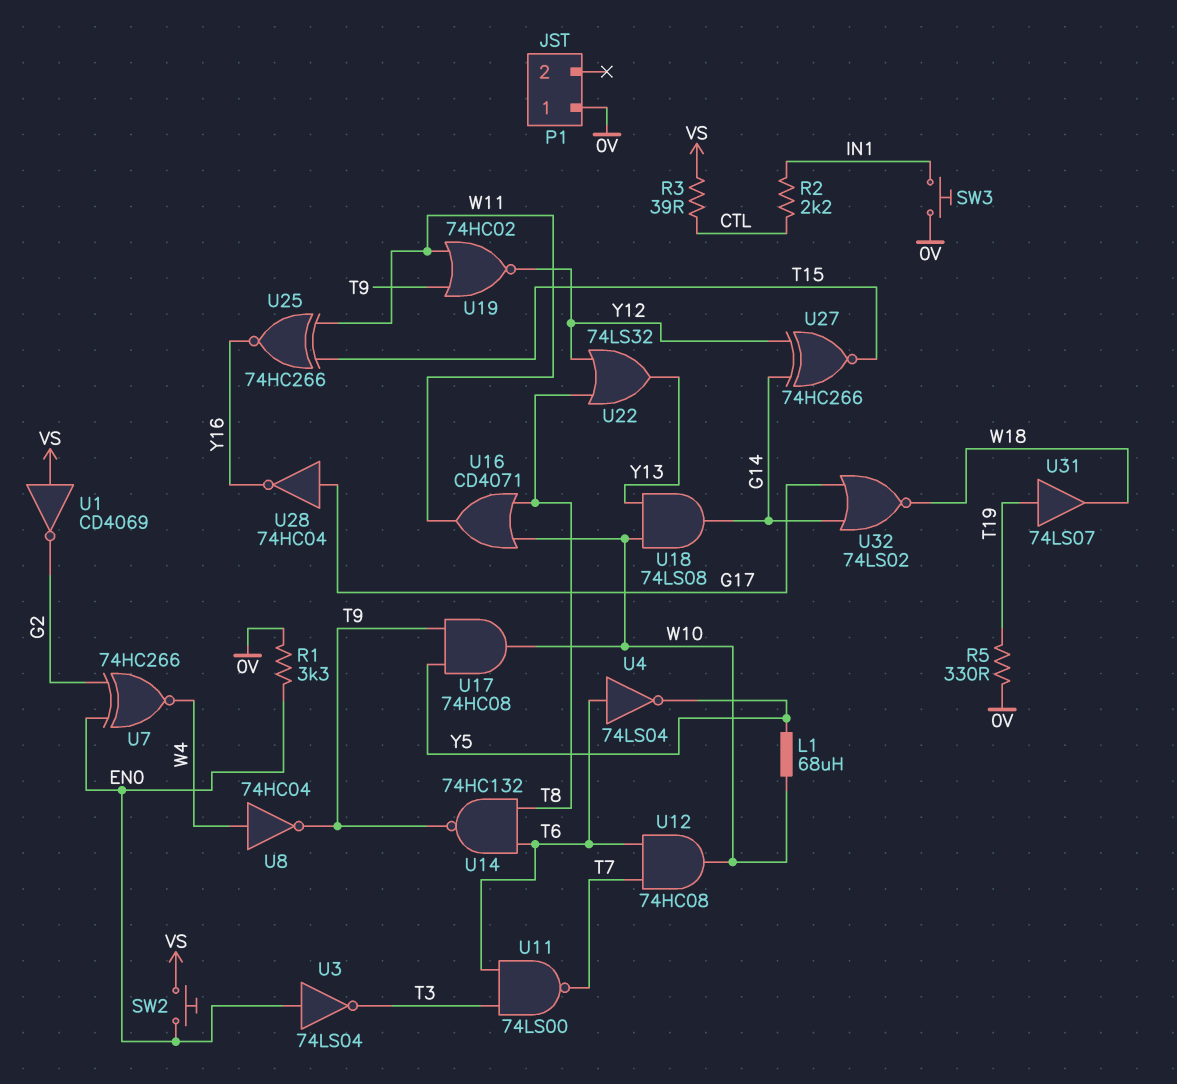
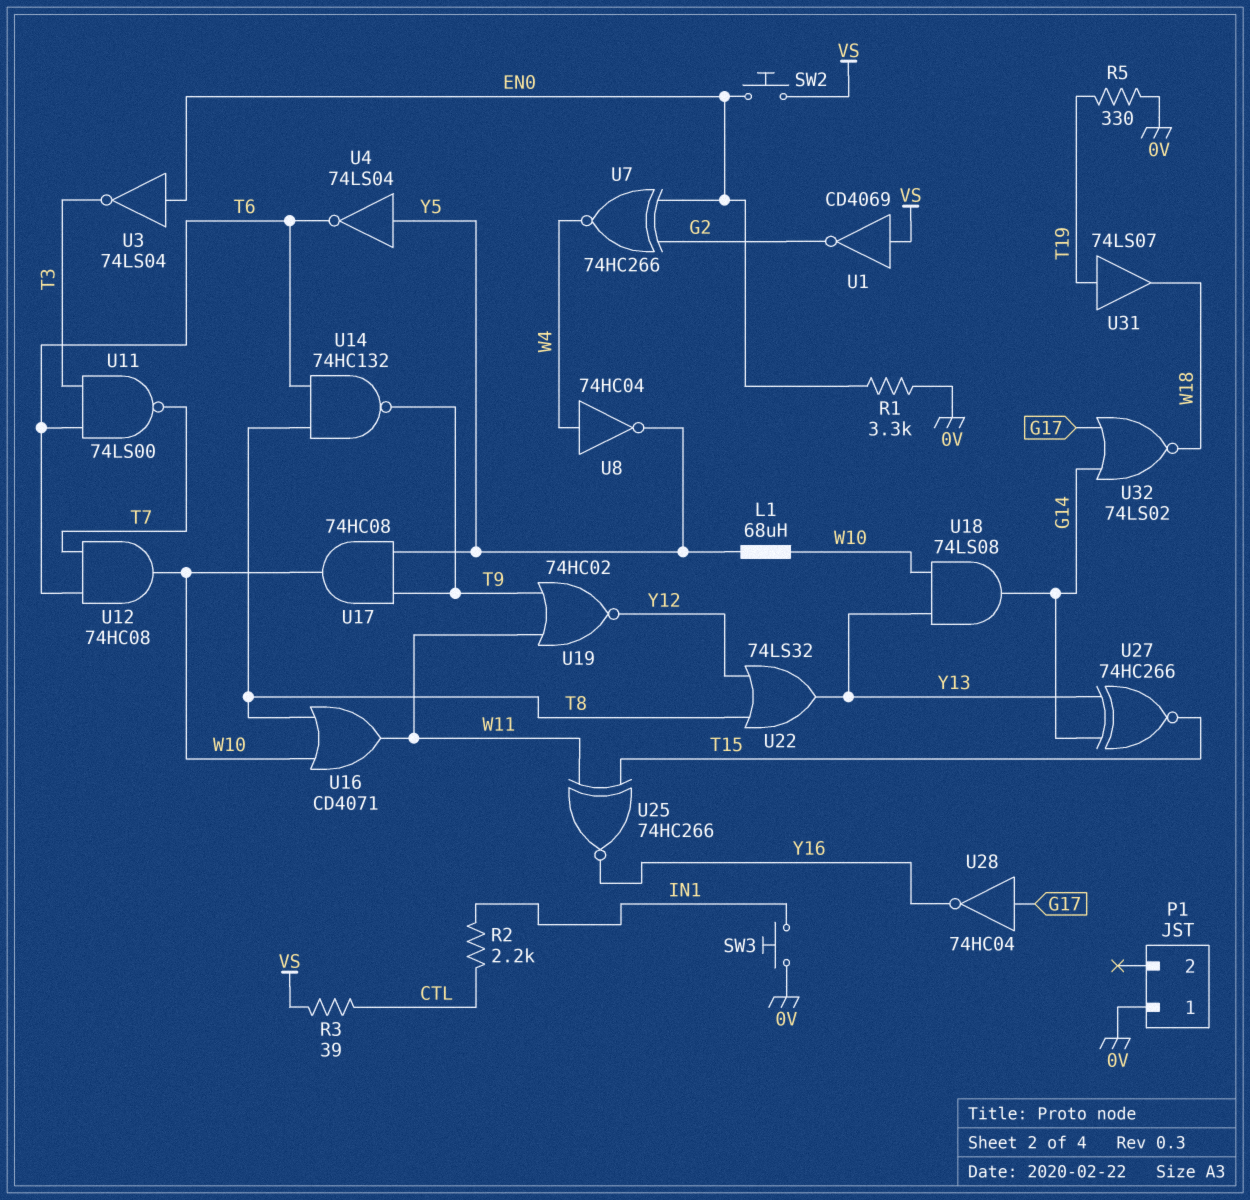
U4: NOT 74LS04 (in T6, out Y5) -> NOT 74LS04 (in Y5, out T6)
U8: NOT 74HC04 (in W4, out T9) -> NOT 74HC04 (in W4, out Y5)
U27: XNOR 74HC266 (in G14, in Y12, out T15) -> XNOR 74HC266 (in G14, in Y13, out T15)

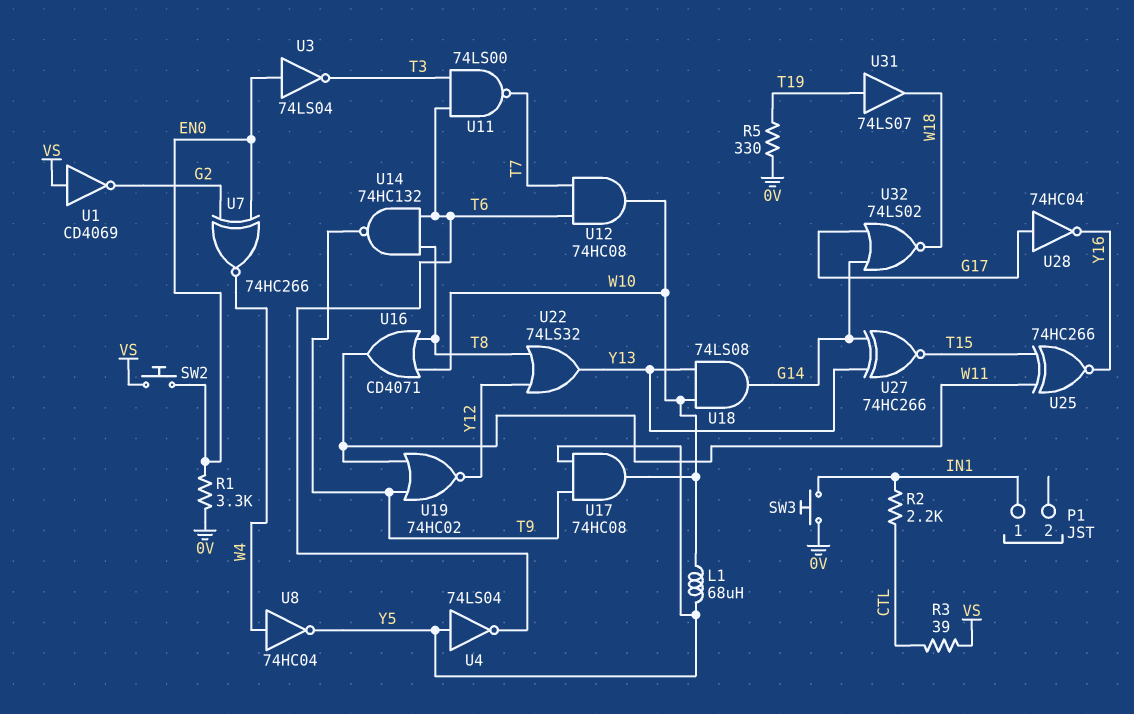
P1 pin 1: 0V -> IN1

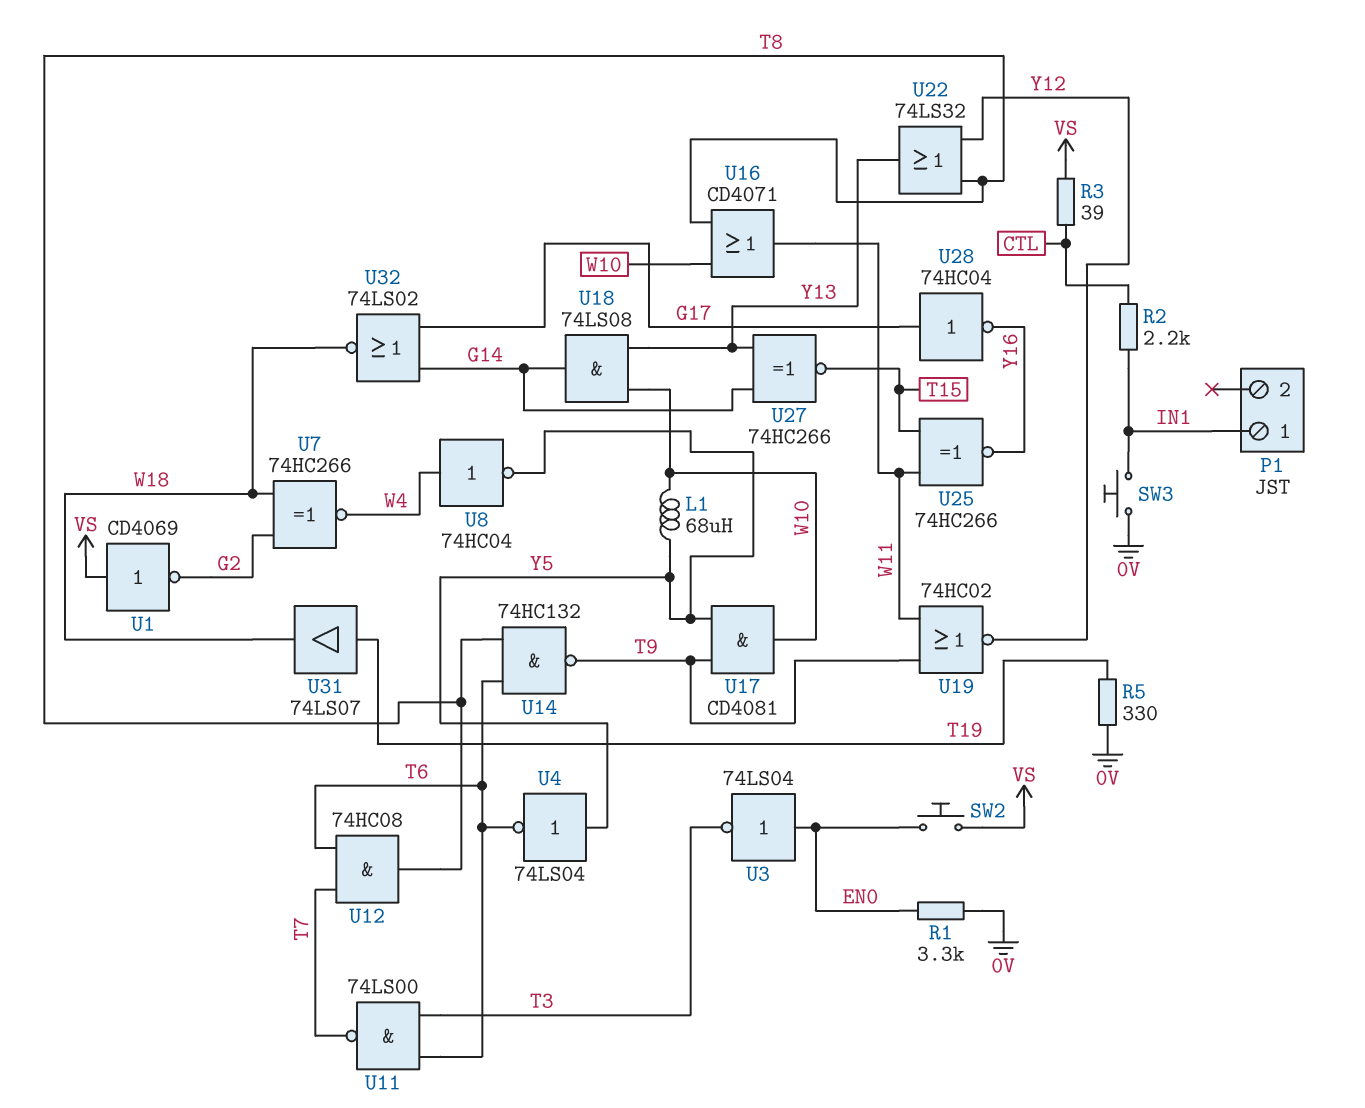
U7: XNOR 74HC266 (in EN0, in G2, out W4) -> XNOR 74HC266 (in G2, in W18, out W4)
U12: AND 74HC08 (in T6, in T7, out W10) -> AND 74HC08 (in T6, in T7, out T8)
U17: AND 74HC08 (in T9, in Y5, out W10) -> AND CD4081 (in T9, in Y5, out W10)

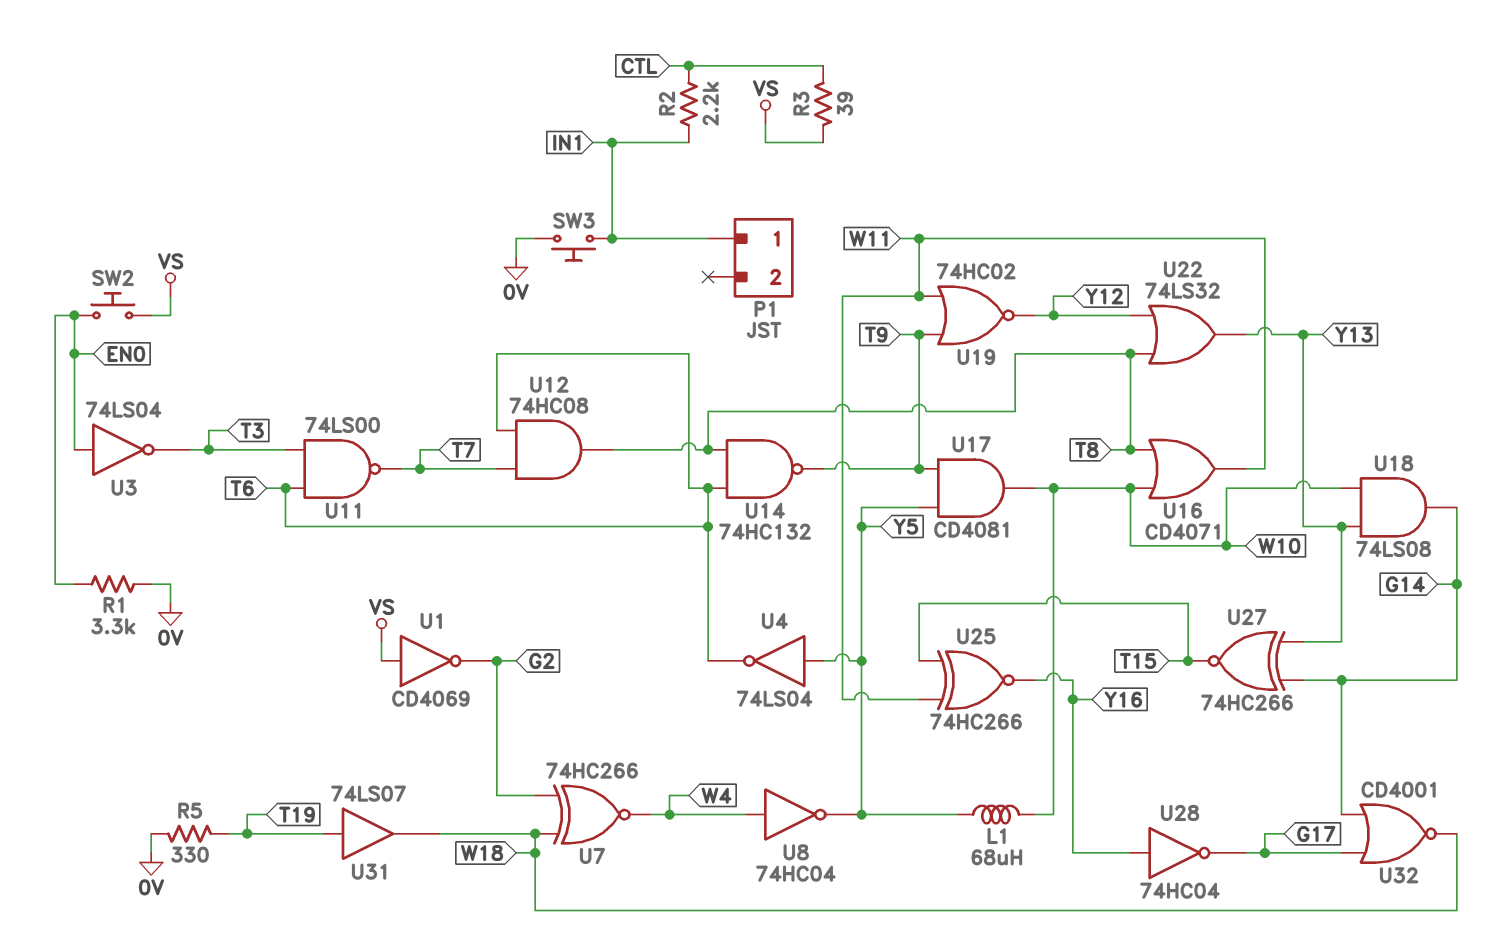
U28: NOT 74HC04 (in G17, out Y16) -> NOT 74HC04 (in Y16, out G17)
U32: NOR 74LS02 (in G14, in G17, out W18) -> NOR CD4001 (in G14, in G17, out W18)

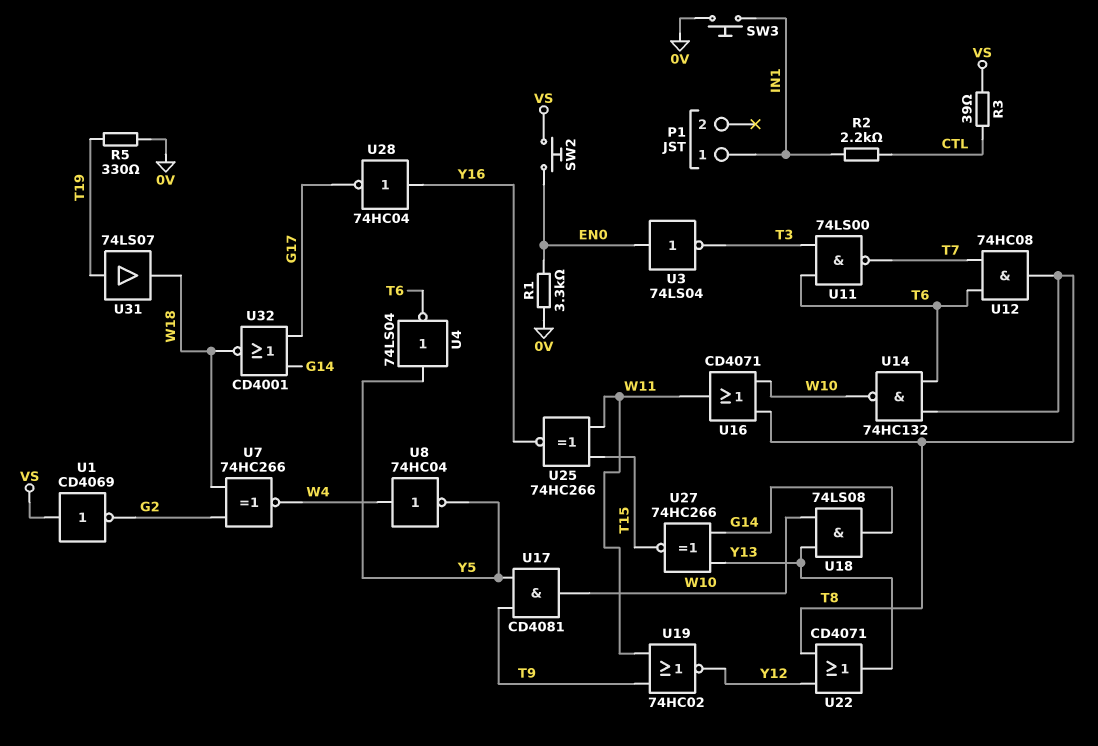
L1: 68uH (W10, Y5) -> none
U14: NAND 74HC132 (in T6, in T8, out T9) -> NAND 74HC132 (in T6, in T8, out W10)
U22: OR 74LS32 (in T8, in Y12, out Y13) -> OR CD4071 (in T8, in Y12, out Y13)

